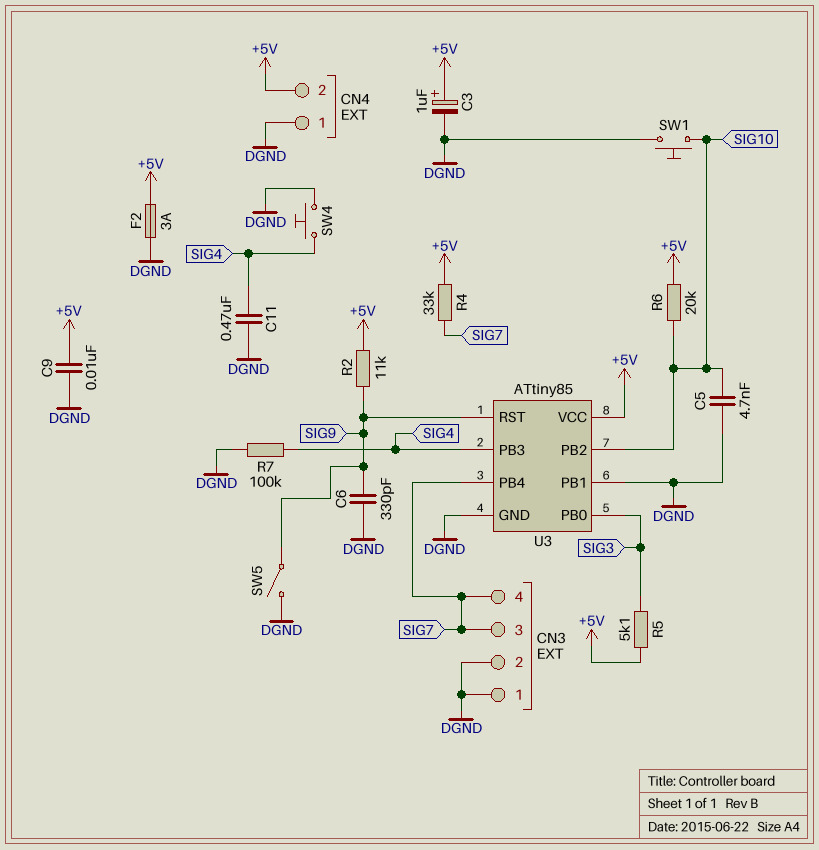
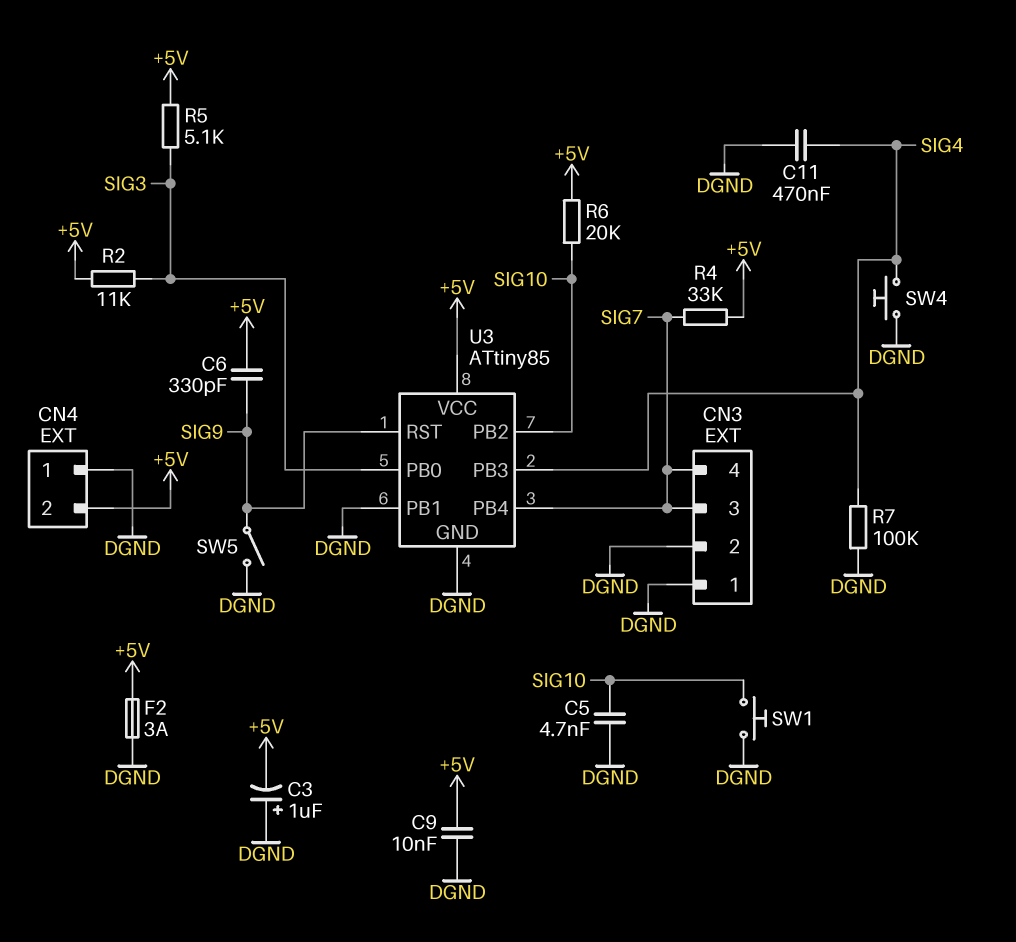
C3: 1uF (plus +5V, minus DGND) -> 1uF (plus DGND, minus +5V)
C6: 330pF (DGND, SIG9) -> 330pF (+5V, SIG9)
R2: 11k (+5V, SIG9) -> 11k (+5V, SIG3)

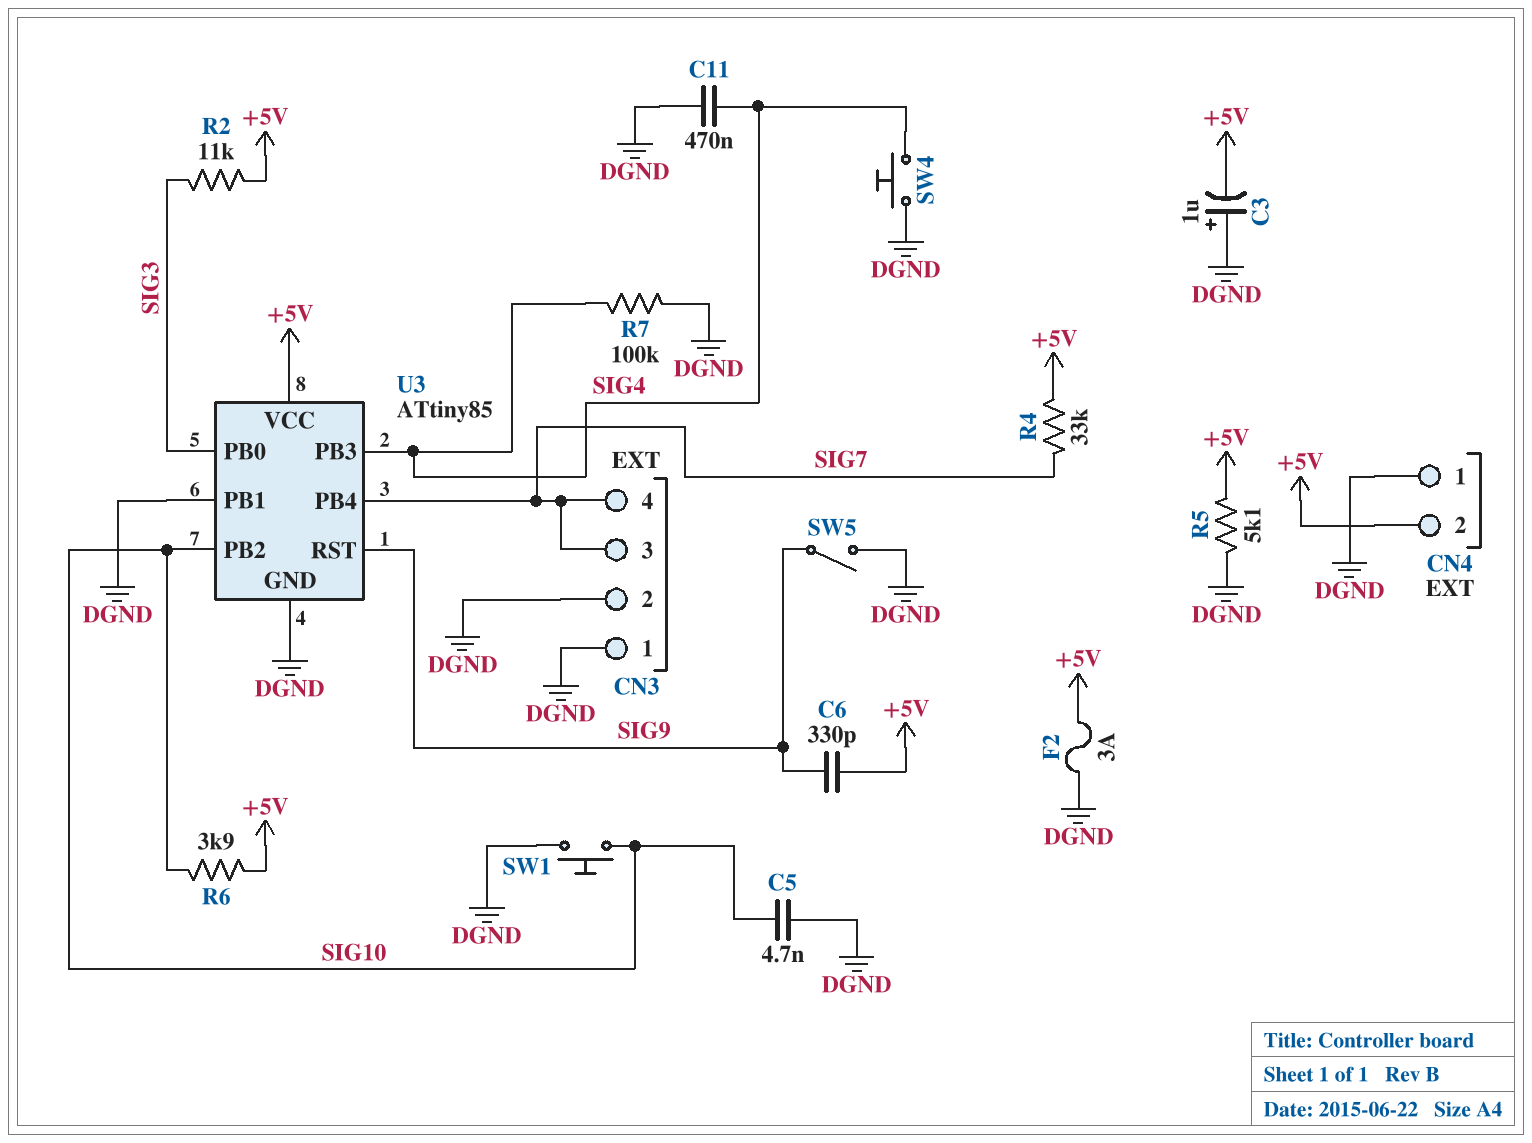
C9: 10nF (+5V, DGND) -> none
R5: 5.1k (+5V, SIG3) -> 5.1k (+5V, DGND)
R6: 20k (+5V, SIG10) -> 3.9k (+5V, SIG10)

